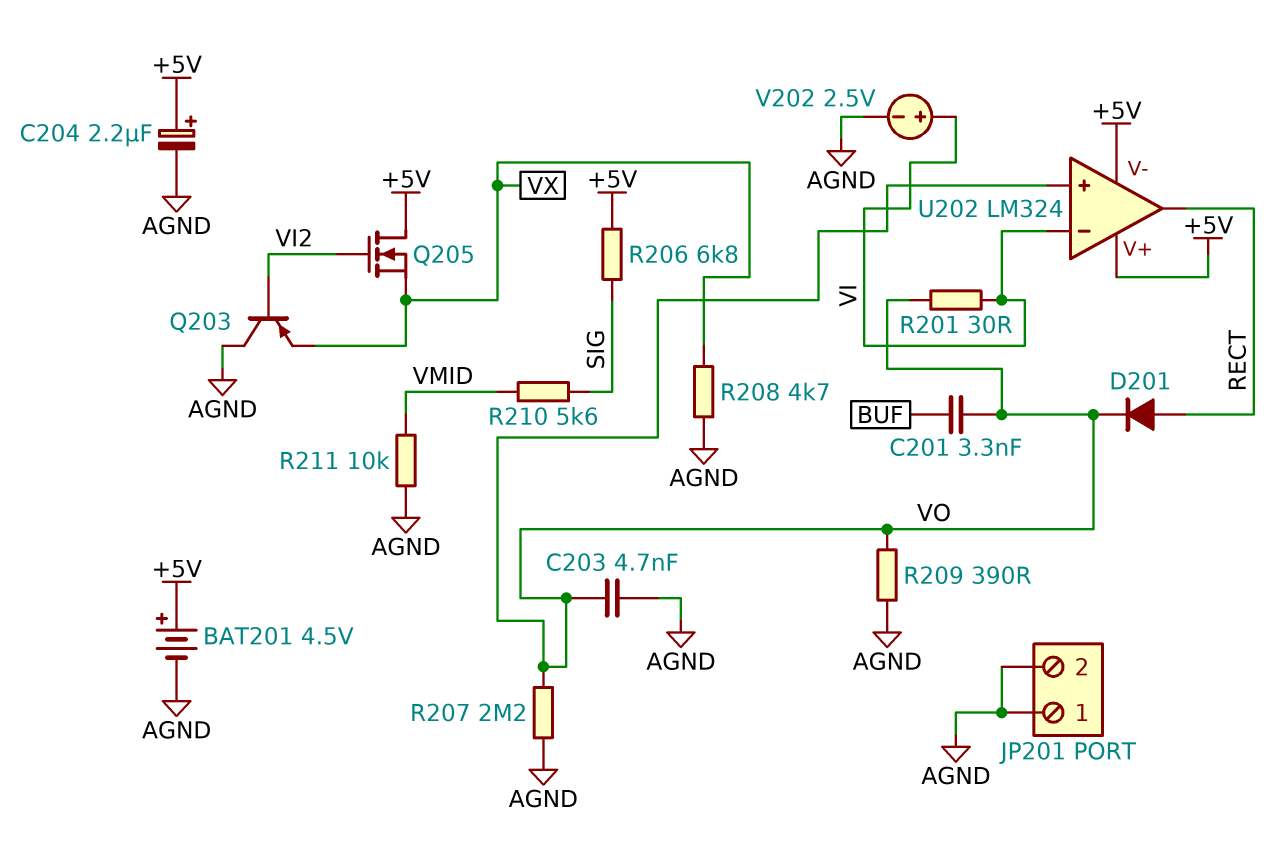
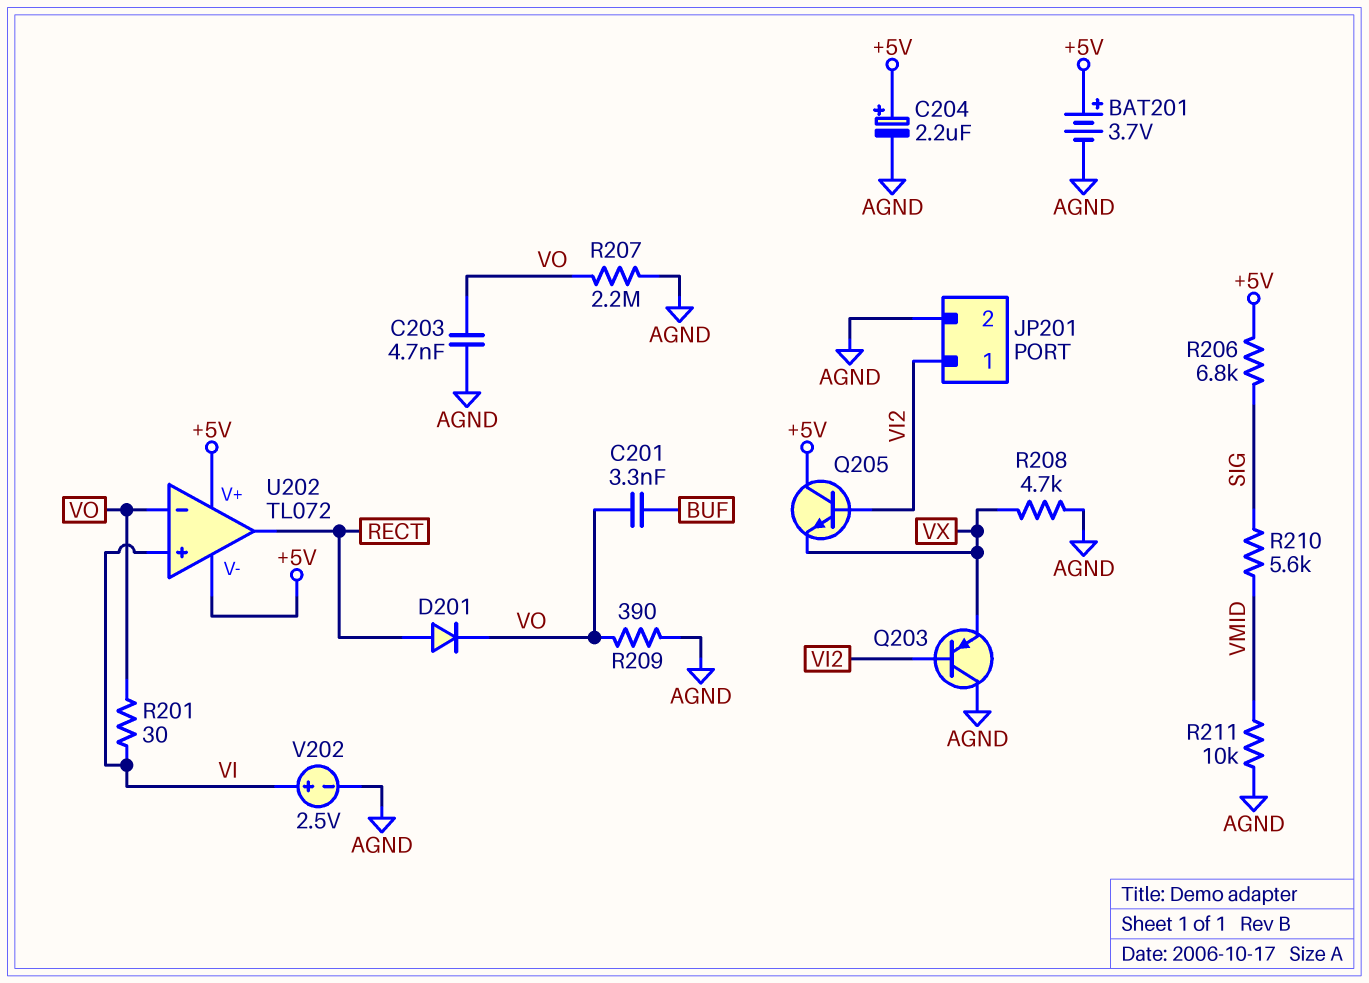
BAT201: 4.5V (plus +5V, minus AGND) -> 3.7V (plus +5V, minus AGND)
JP201 pin 1: AGND -> VI2
Q205: NMOS (G VI2, D +5V, S VX) -> NPN (B VI2, C +5V, E VX)
U202: LM324 -> TL072
U202 pin in+: VO -> VI
U202 pin in-: VI -> VO

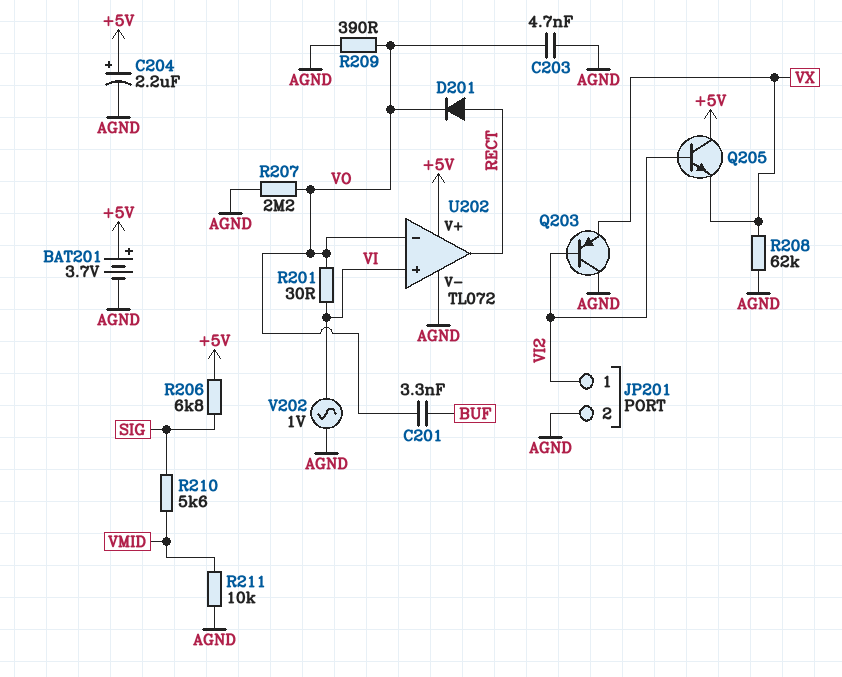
R208: 4.7k (AGND, VX) -> 62k (AGND, VX)
U202 pin V-: +5V -> AGND
V202: 2.5V (plus VI, minus AGND) -> AC 1V (AGND, VI)

